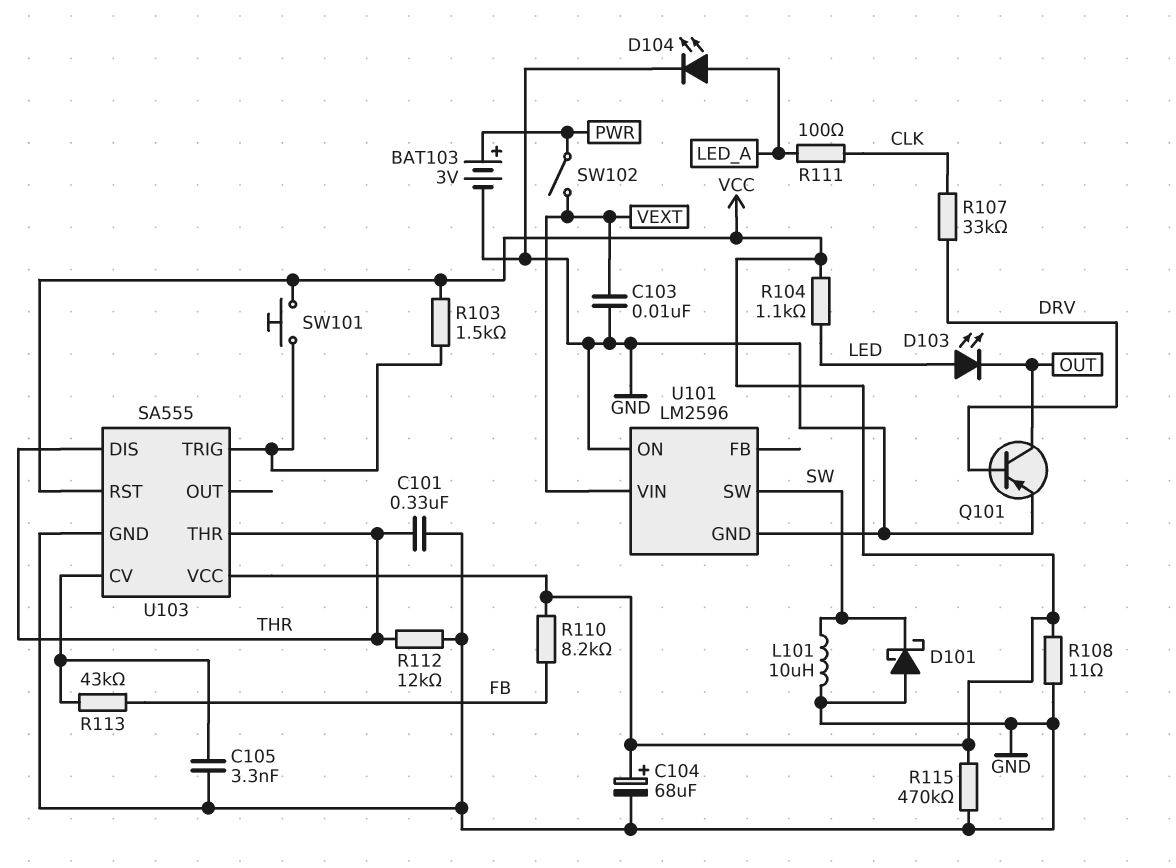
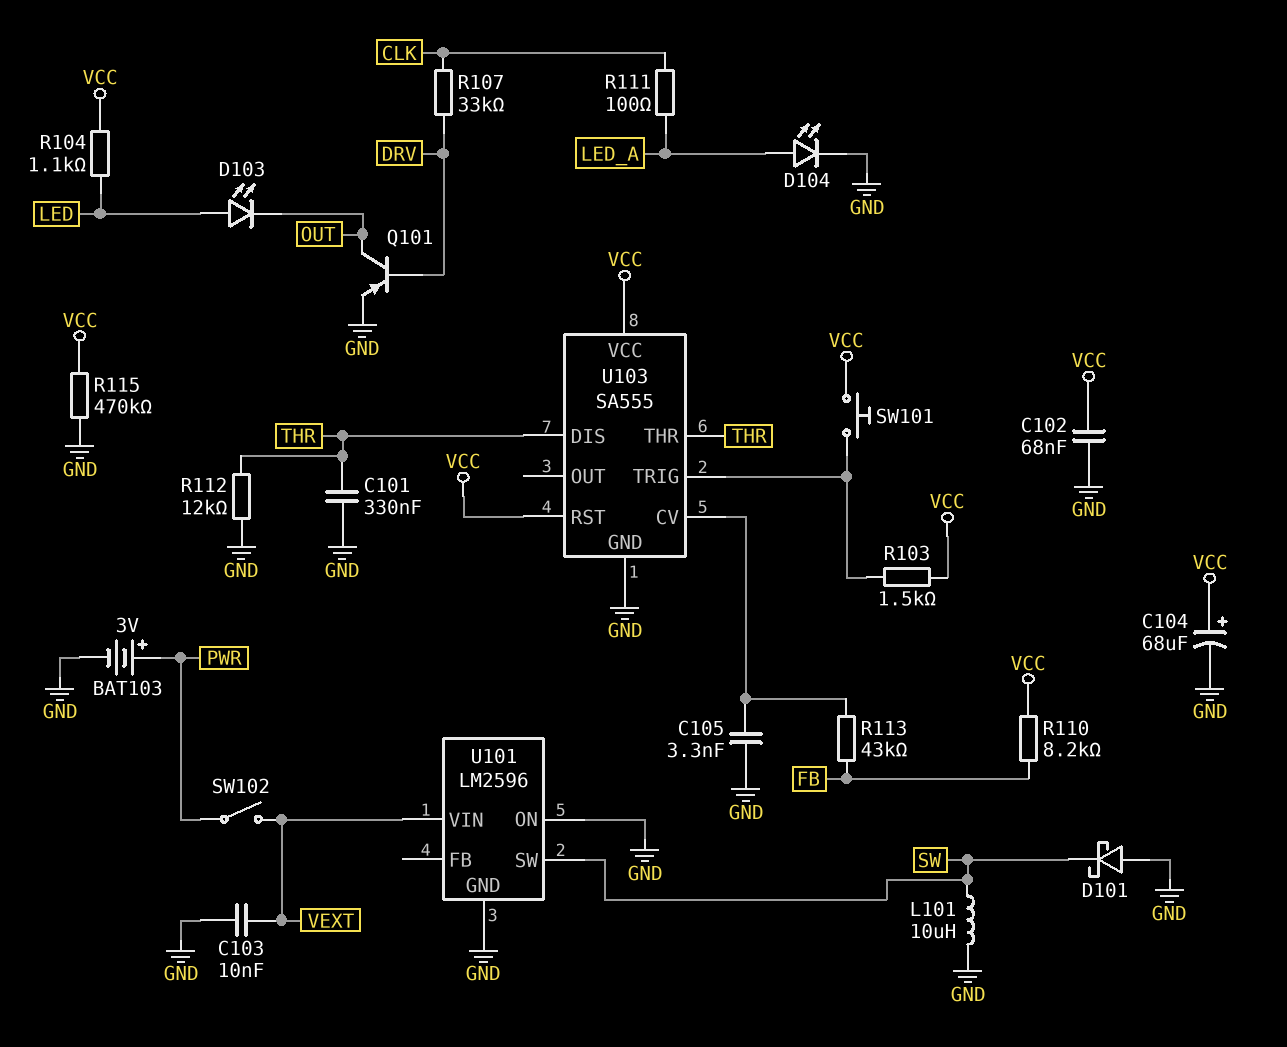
C102: none -> 68nF (GND, VCC)
R108: 11 (GND, VCC) -> none

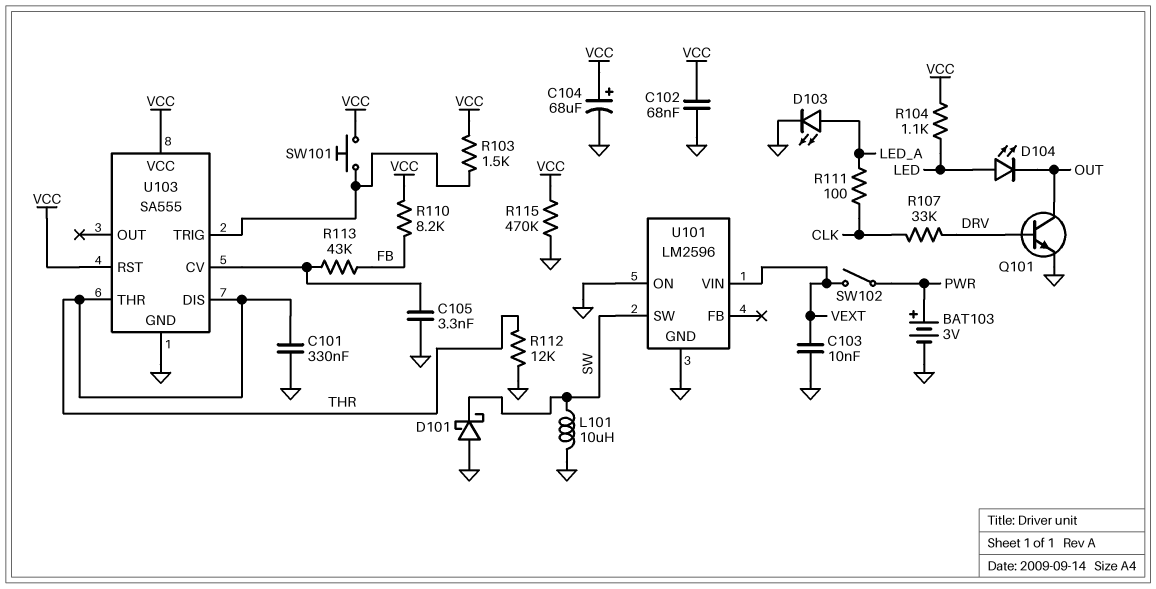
D103: LED (A LED, K OUT) -> LED (A LED_A, K GND)
D104: LED (A LED_A, K GND) -> LED (A LED, K OUT)
Q101: PNP (B DRV, C OUT, E GND) -> NPN (B DRV, C OUT, E GND)

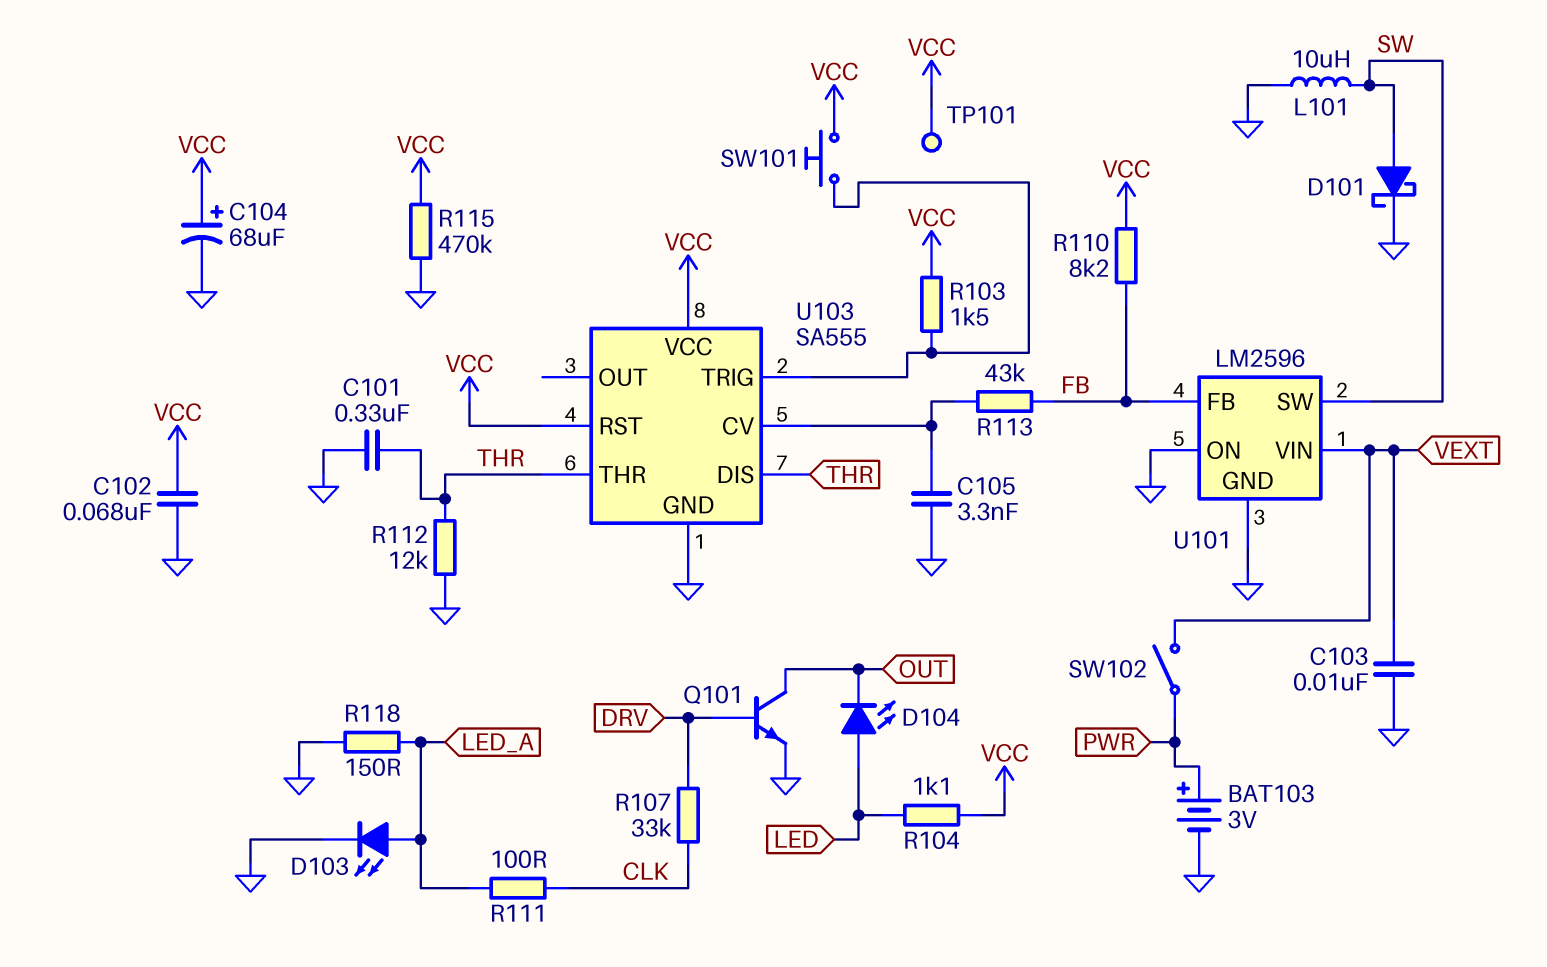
D101: schottky (A GND, K SW) -> schottky (A SW, K GND)
R118: none -> 150 (GND, LED_A)
TP101: none -> test point (VCC)
U101 pin FB: none -> FB

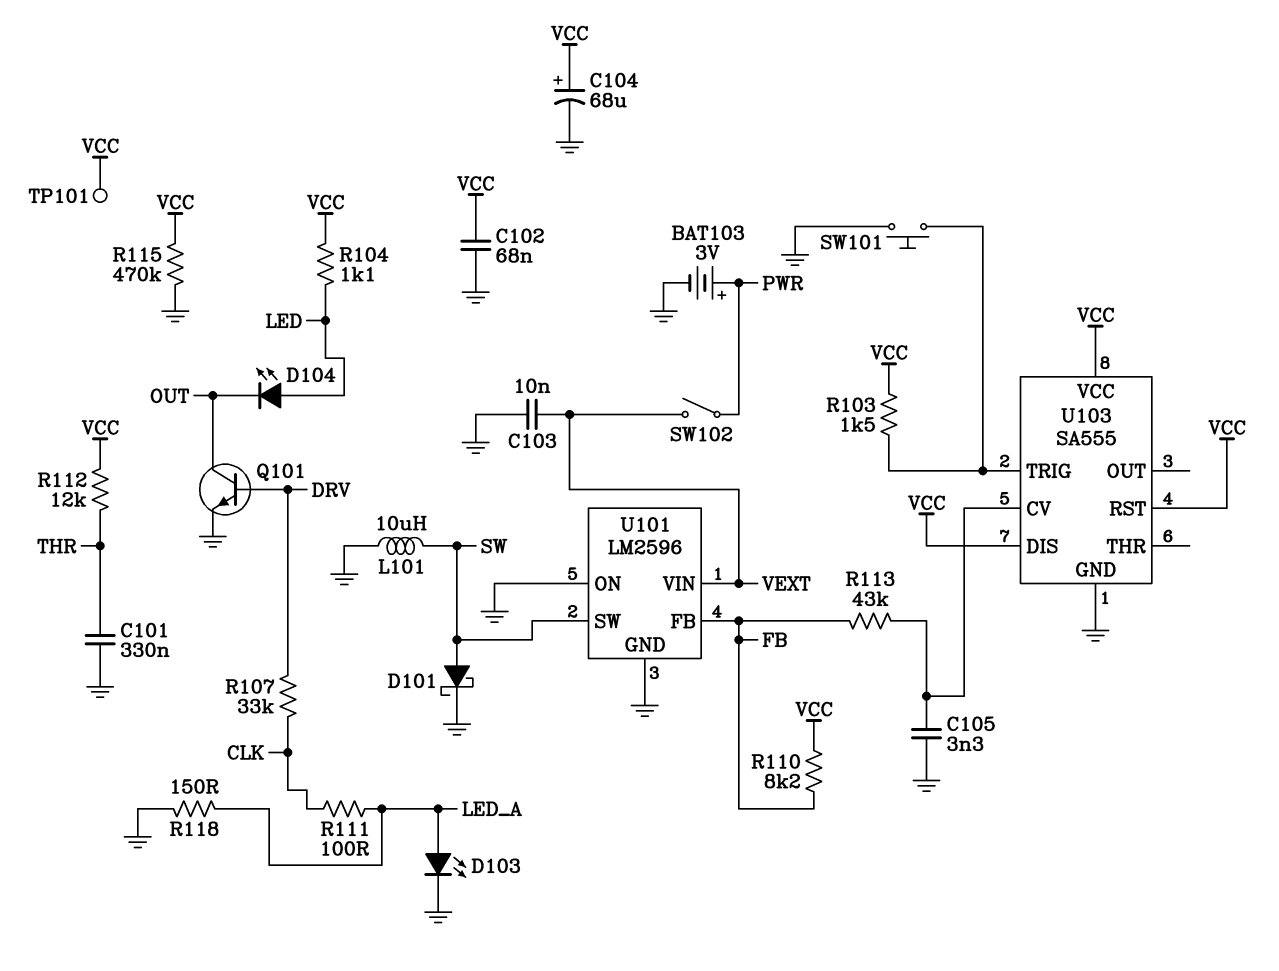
R112: 12k (GND, THR) -> 12k (THR, VCC)
SW101: button (U103/TRIG, VCC) -> button (GND, U103/TRIG)
U103 pin DIS: THR -> VCC
U103 pin THR: THR -> none

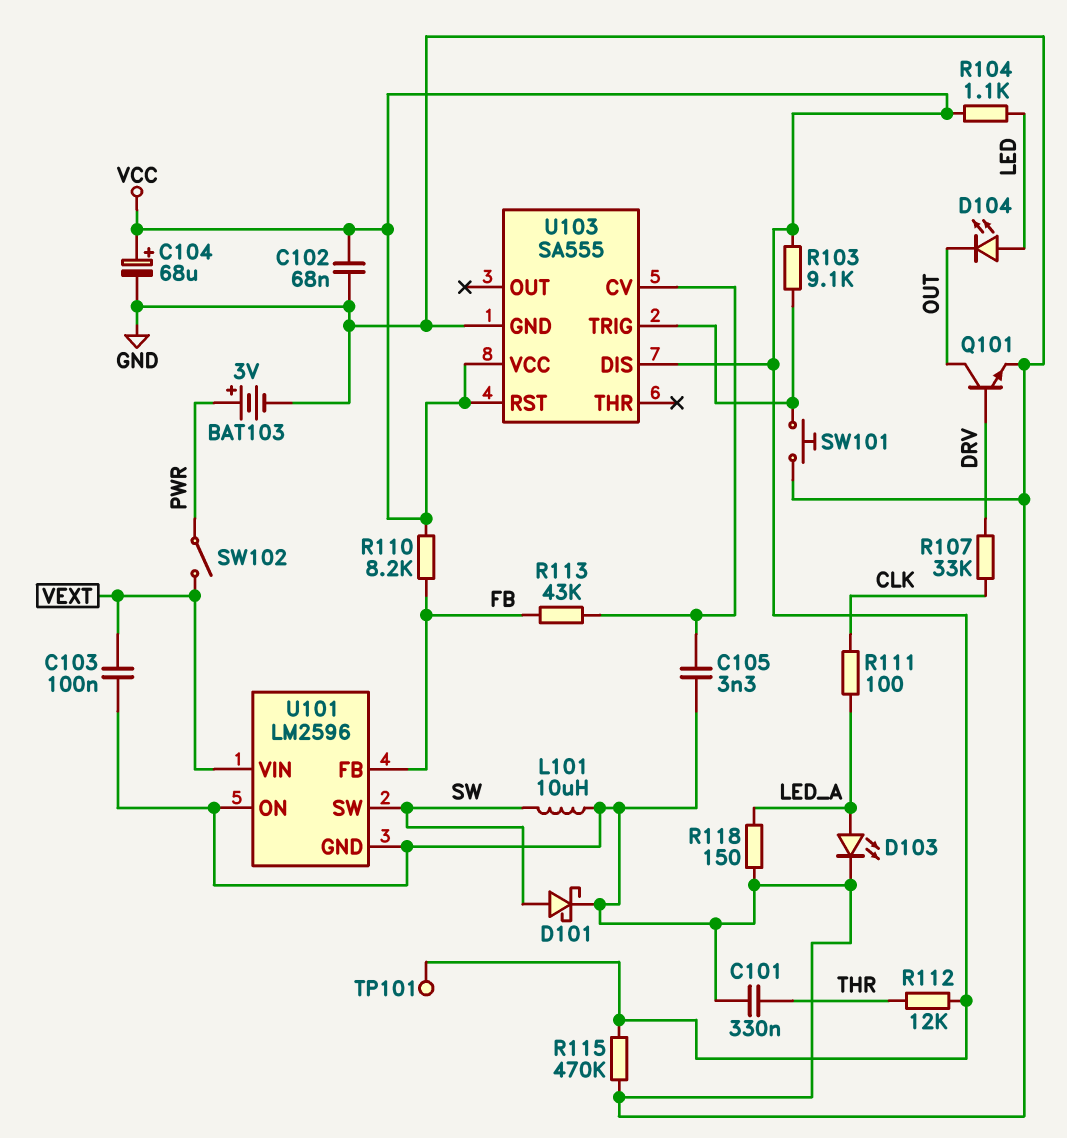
C103: 10nF (GND, VEXT) -> 100nF (GND, VEXT)
R103: 1.5k (U103/TRIG, VCC) -> 9.1k (U103/TRIG, VCC)

